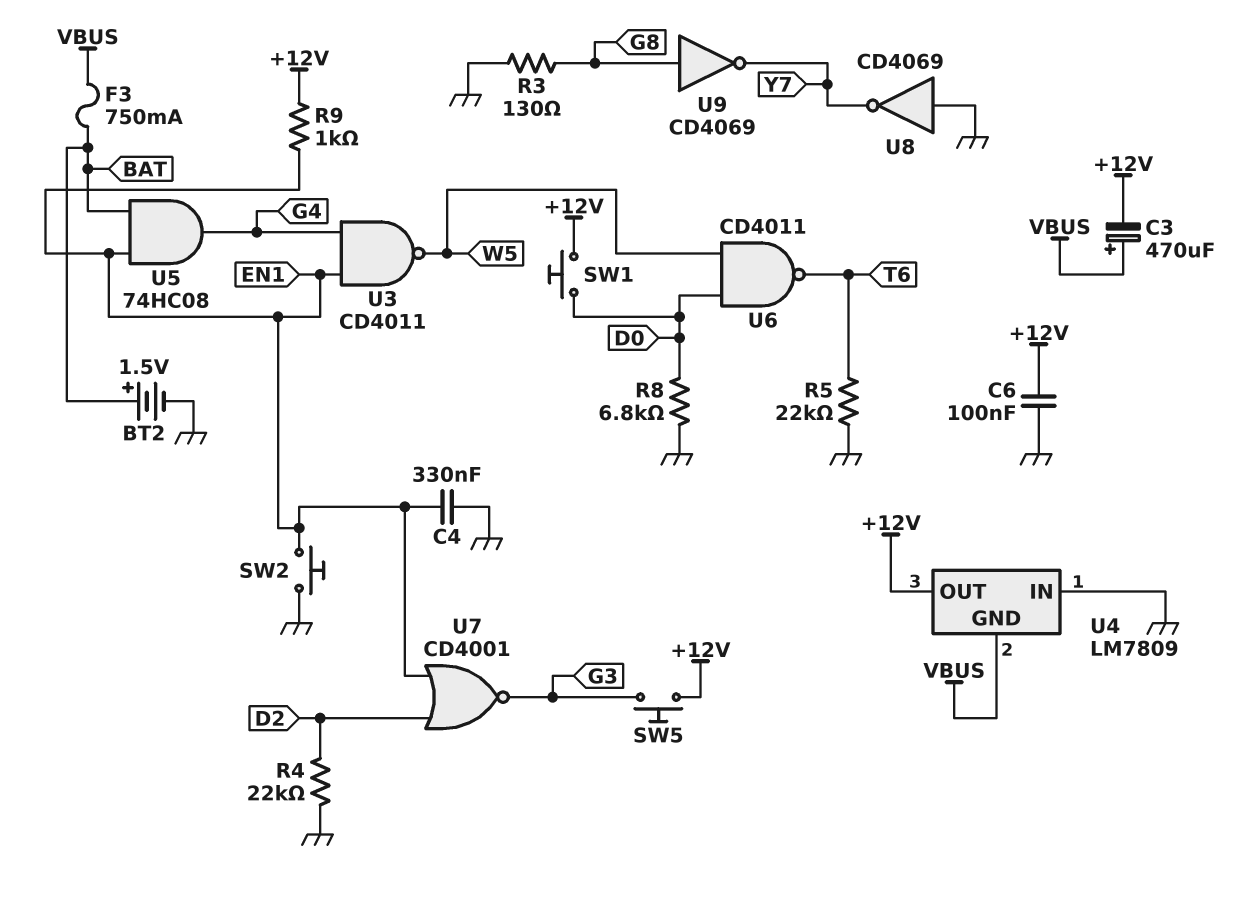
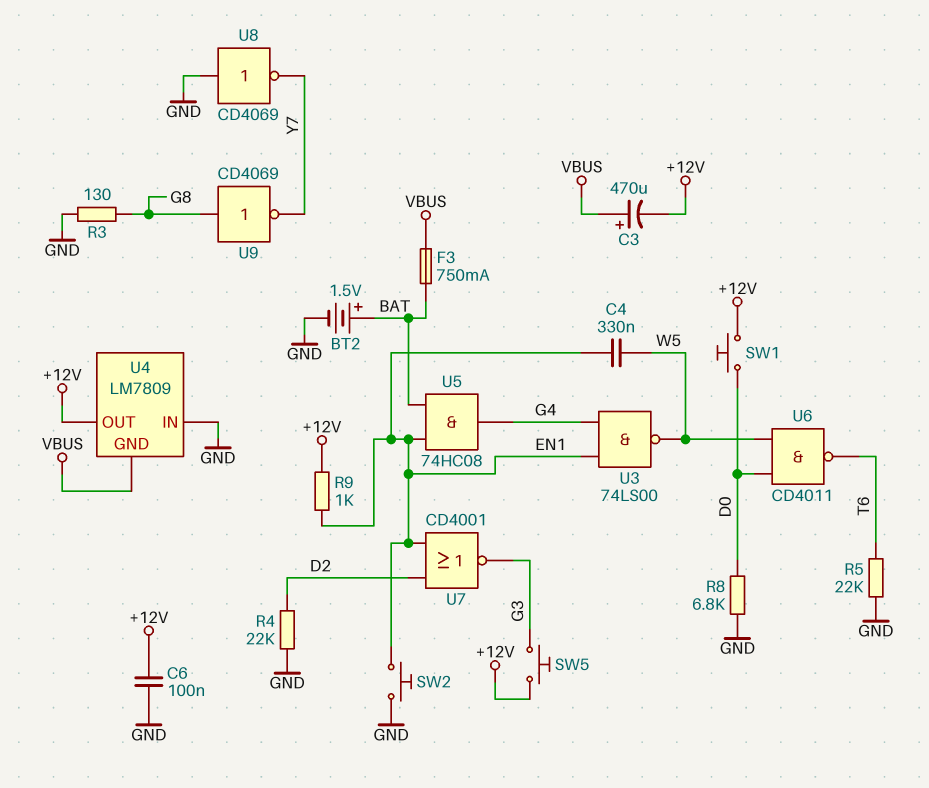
C4: 330nF (EN1, GND) -> 330nF (EN1, W5)
U3: NAND CD4011 (in EN1, in G4, out W5) -> NAND 74LS00 (in EN1, in G4, out W5)

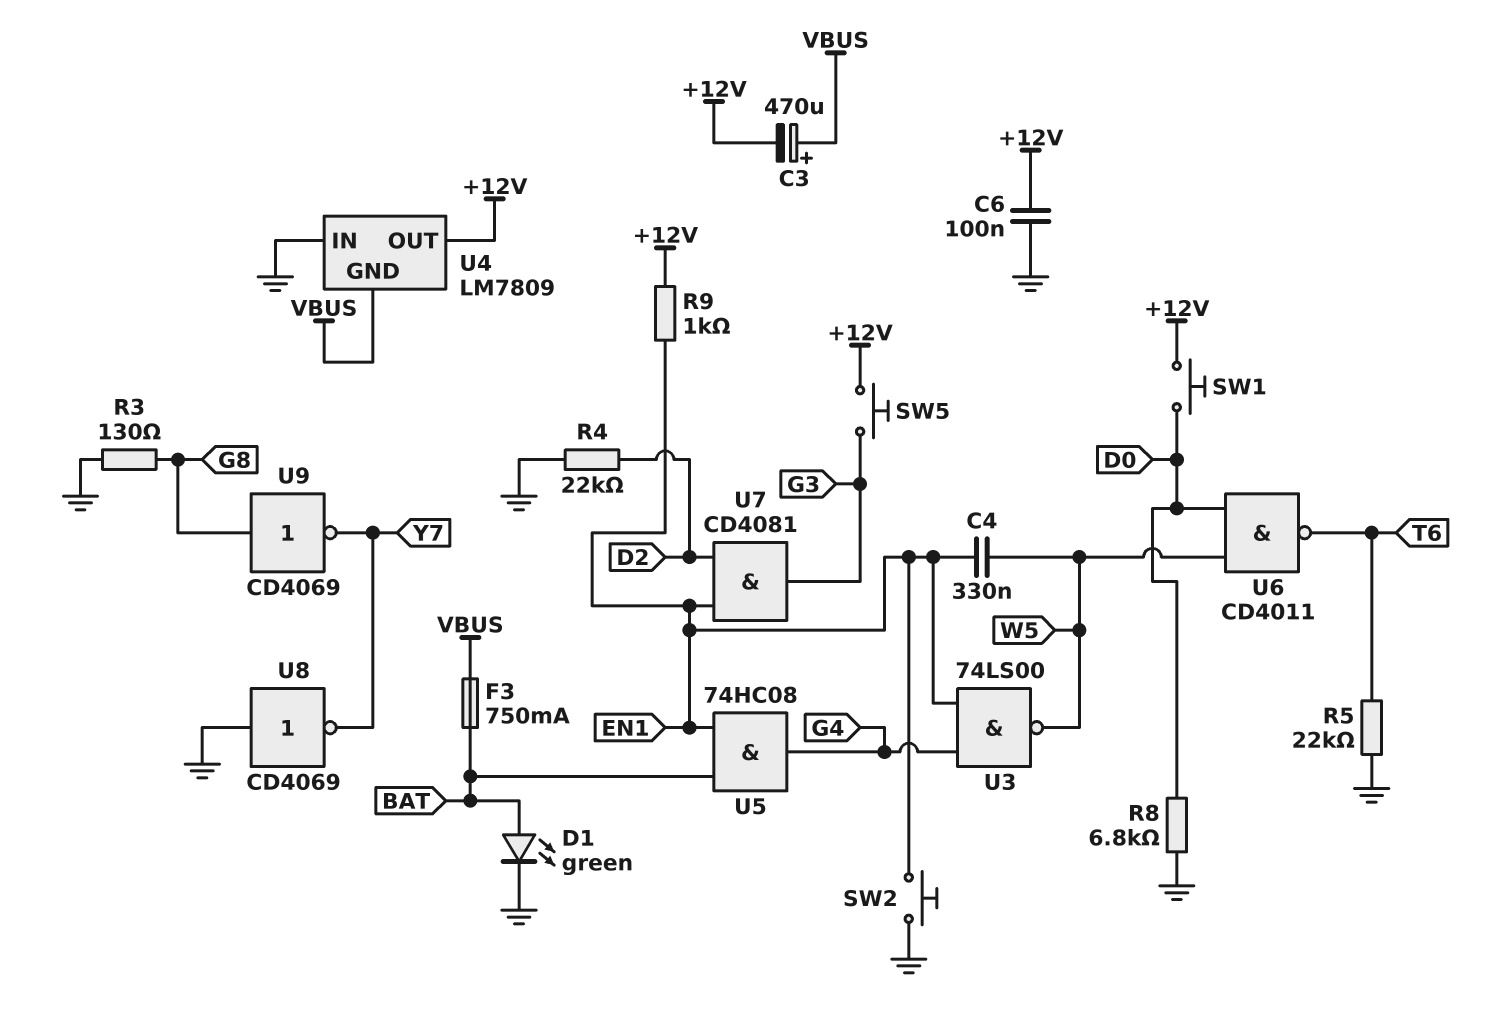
BT2: 1.5V (plus BAT, minus GND) -> none
D1: none -> LED green (A BAT, K GND)
U7: NOR CD4001 (in D2, in EN1, out G3) -> AND CD4081 (in D2, in EN1, out G3)

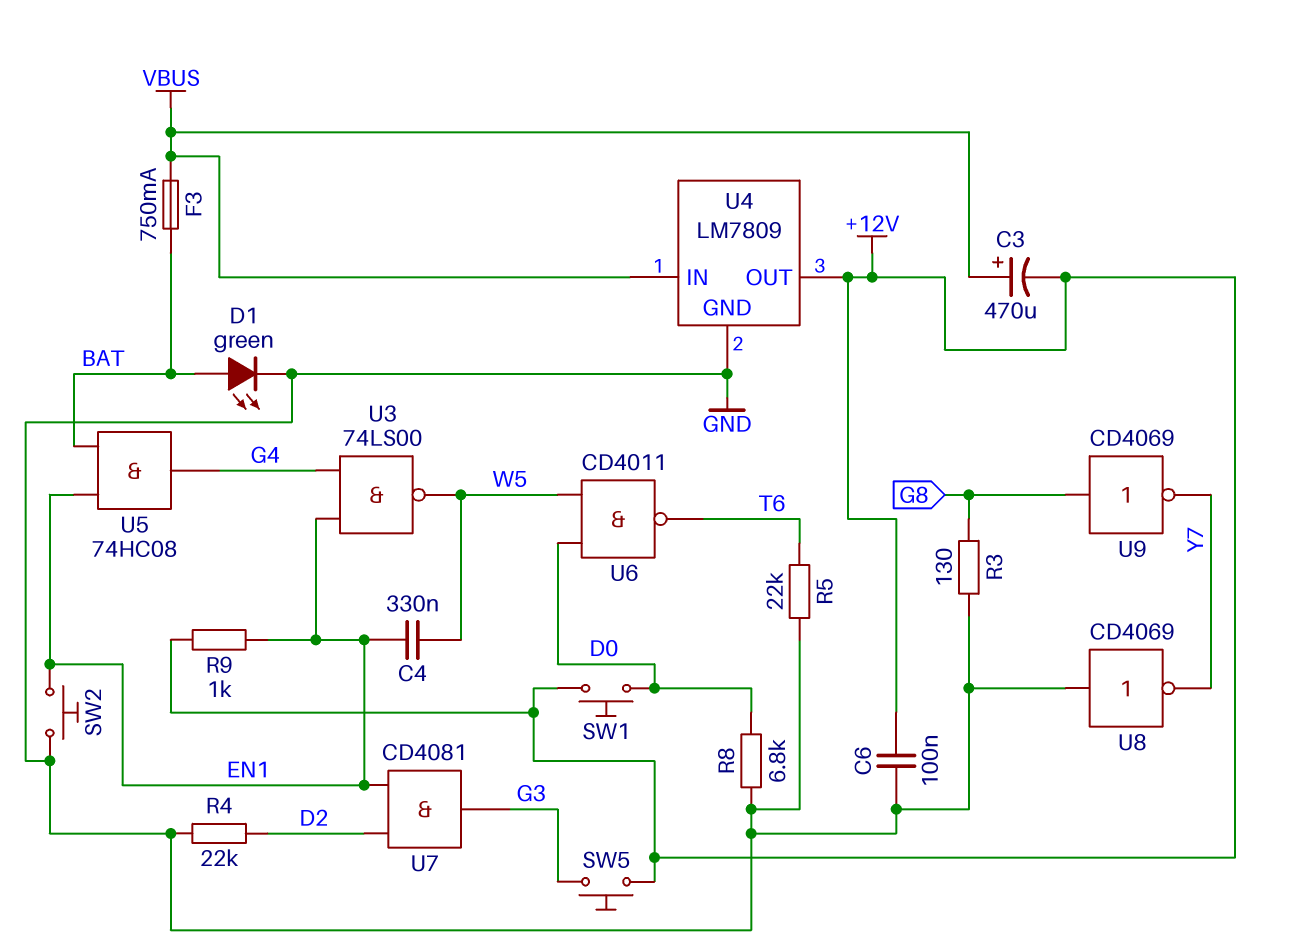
U4 pin GND: VBUS -> GND
U4 pin IN: GND -> VBUS

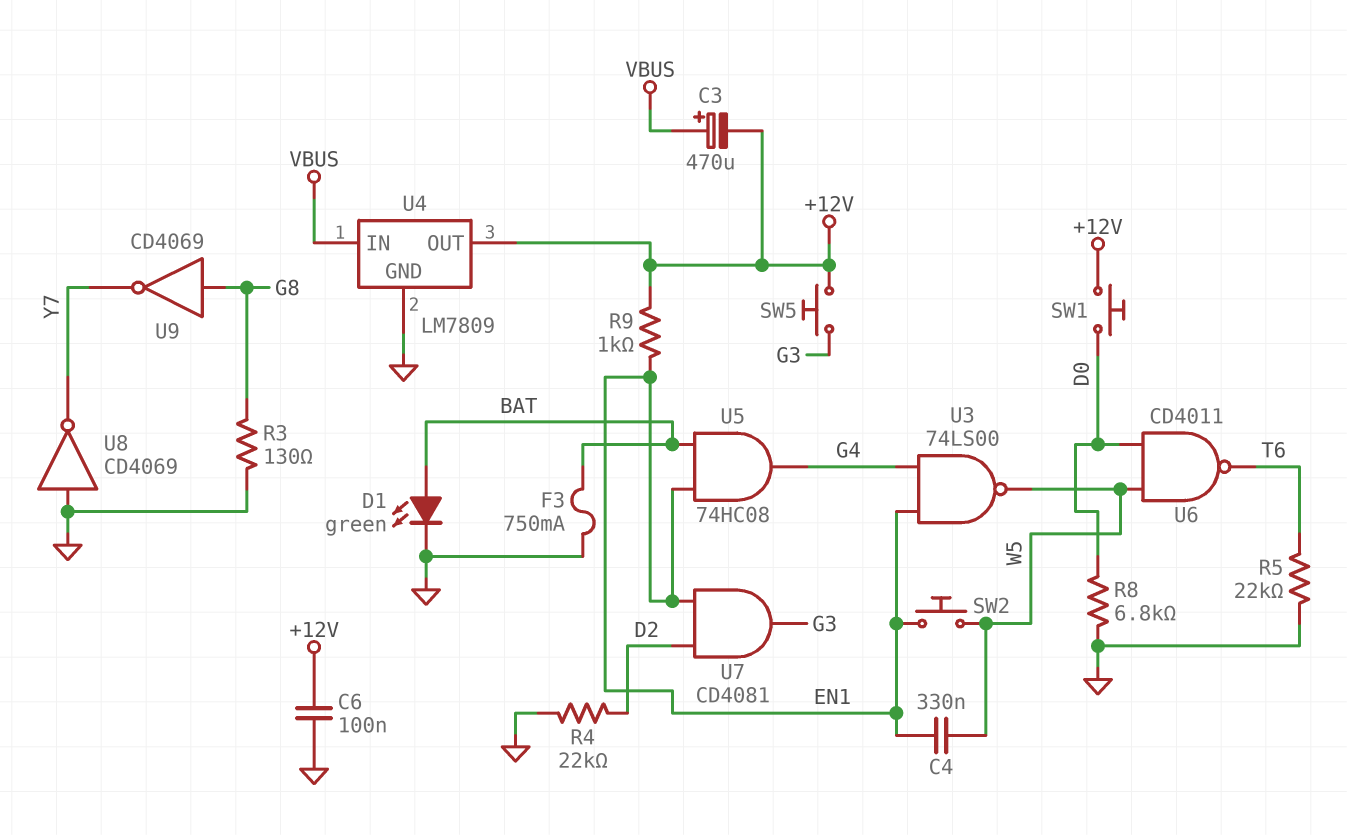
F3: 750mA (BAT, VBUS) -> 750mA (BAT, GND)
SW2: button (EN1, GND) -> button (EN1, W5)

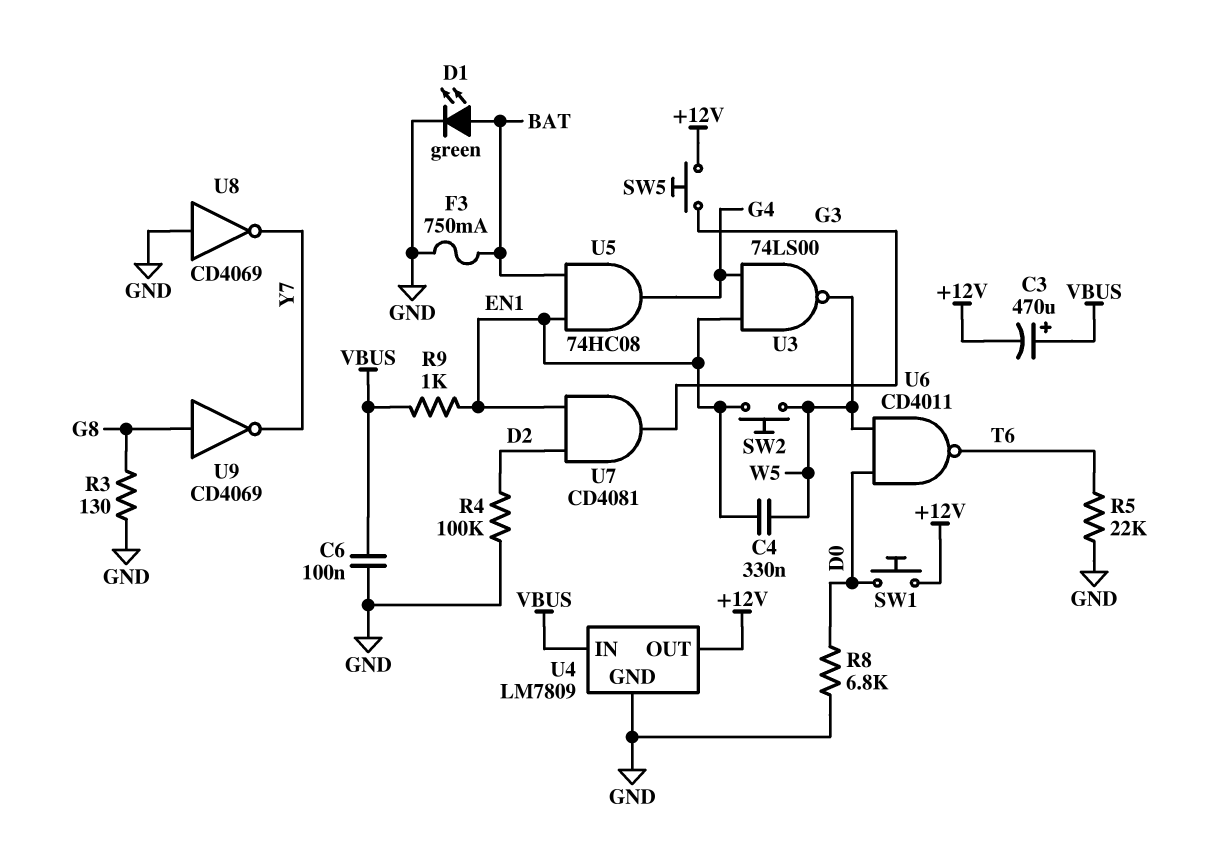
C6: 100nF (+12V, GND) -> 100nF (GND, VBUS)
R4: 22k (D2, GND) -> 100k (D2, GND)
R9: 1k (+12V, EN1) -> 1k (EN1, VBUS)

